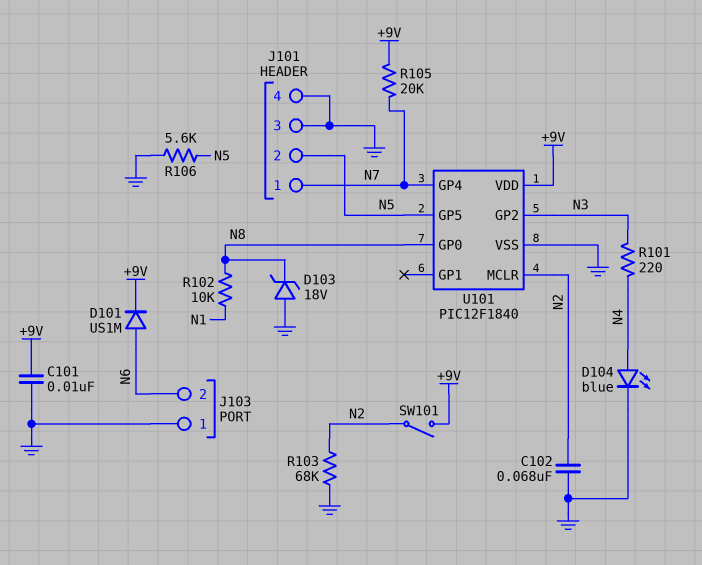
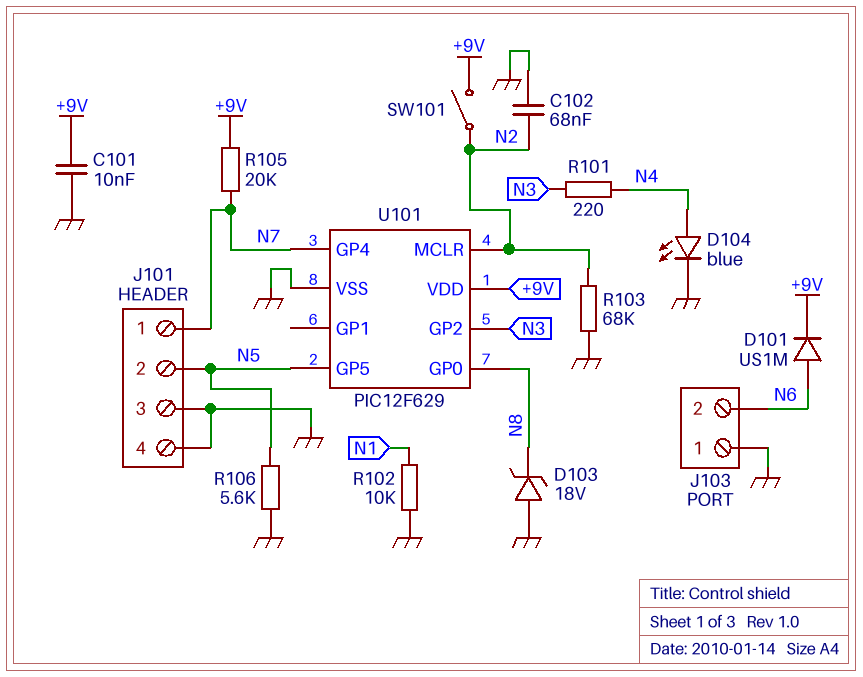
R102: 10k (N1, N8) -> 10k (GND, N1)
U101: PIC12F1840 -> PIC12F629

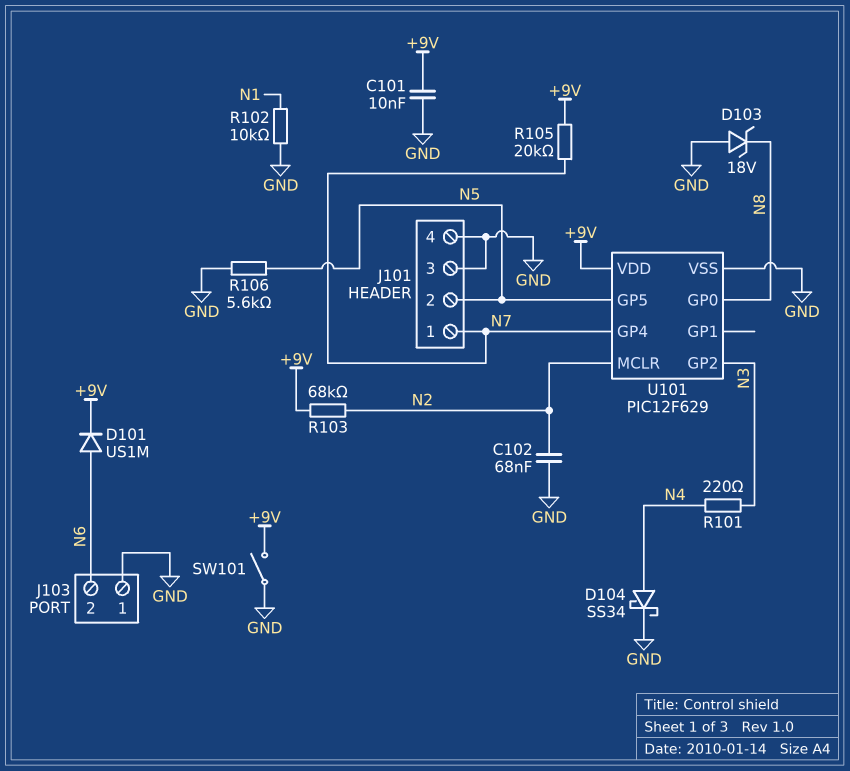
D104: LED blue (A N4, K GND) -> schottky SS34 (A N4, K GND)
R103: 68k (GND, N2) -> 68k (+9V, N2)
SW101: switch (+9V, N2) -> switch (+9V, GND)

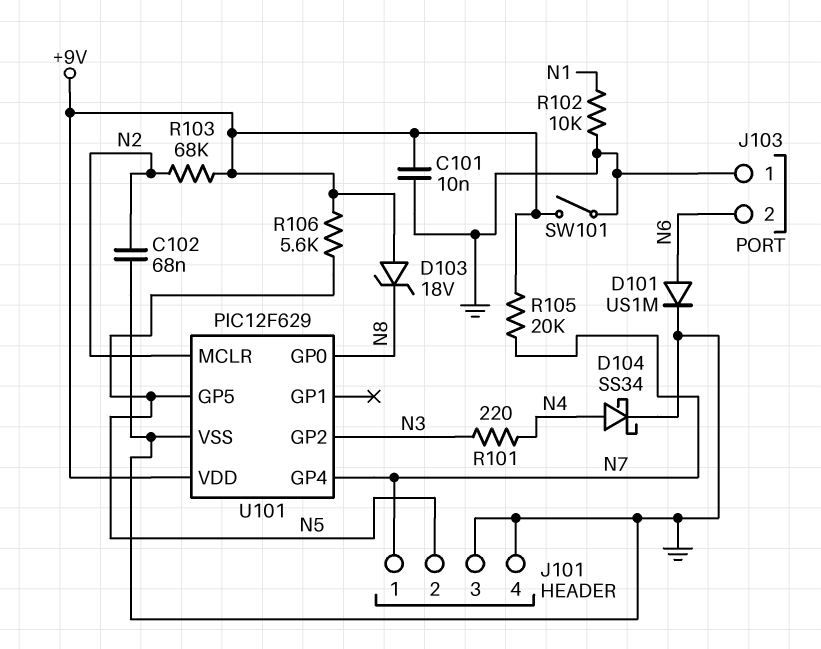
D101: diode US1M (A N6, K +9V) -> diode US1M (A N6, K GND)
D103: zener 18V (A GND, K N8) -> zener 18V (A +9V, K N8)
R106: 5.6k (GND, N5) -> 5.6k (+9V, N5)

